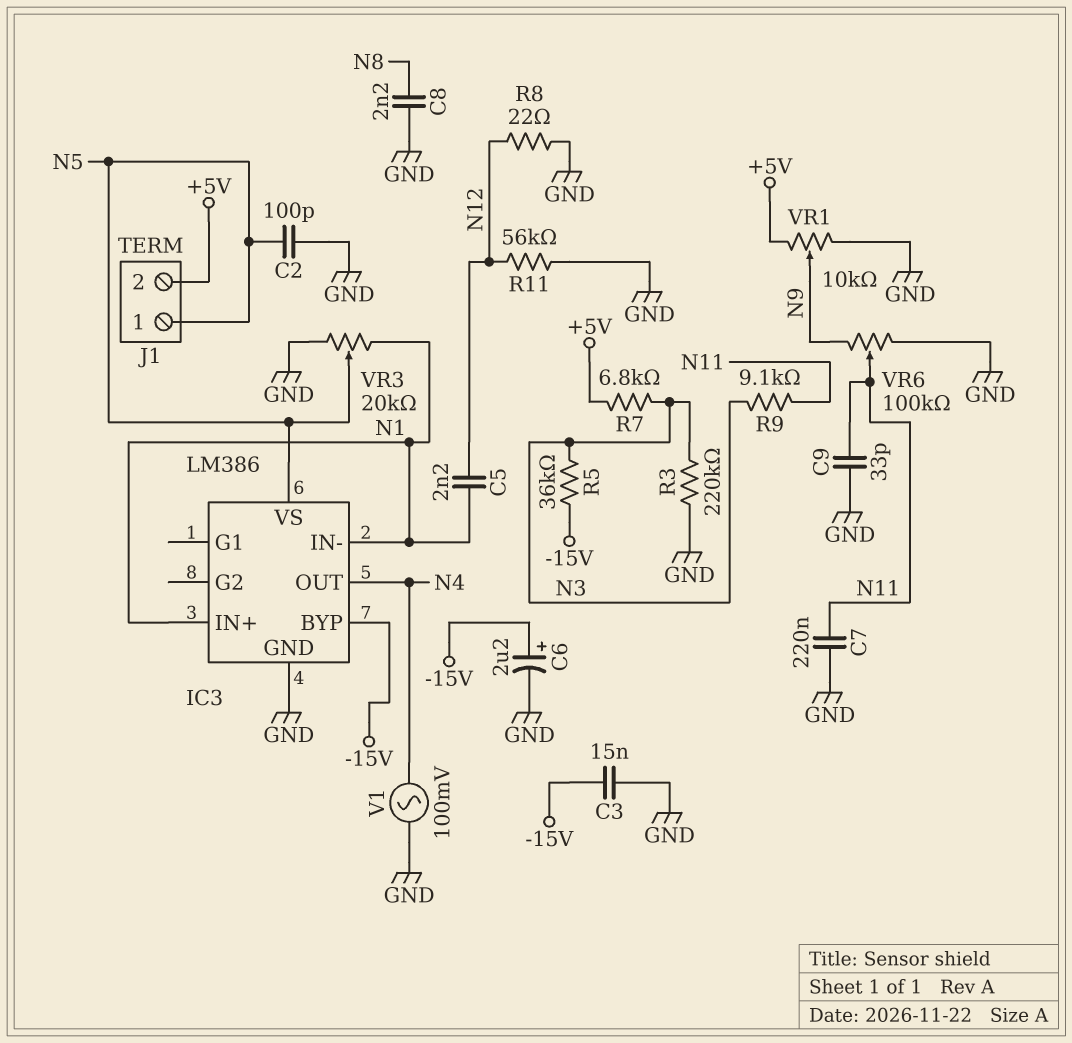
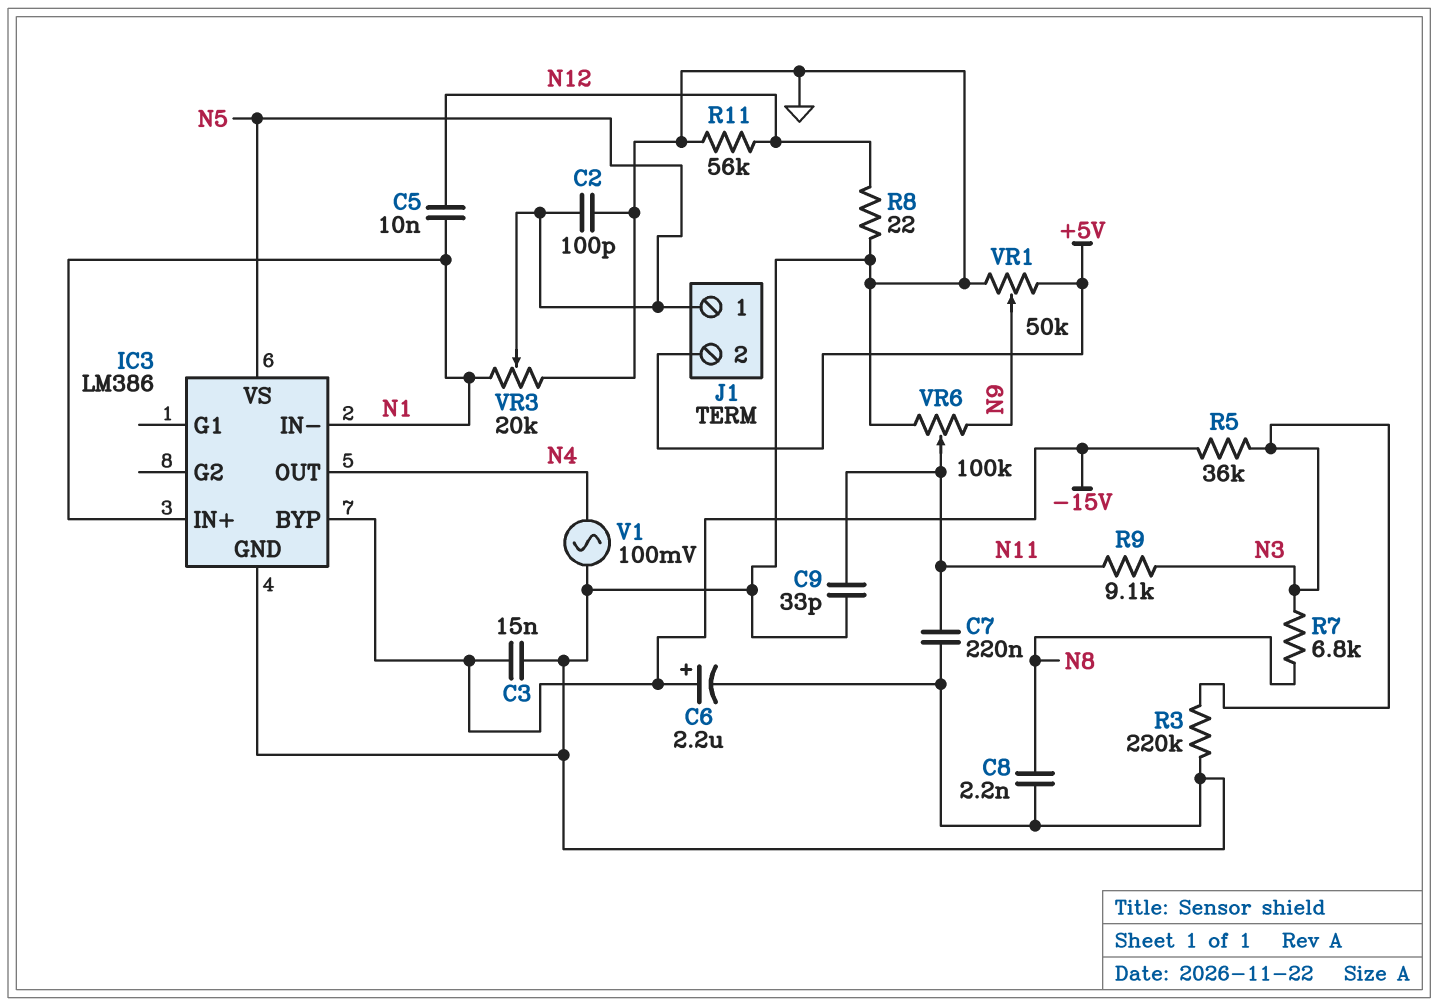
C5: 2.2nF (N1, N12) -> 10nF (N1, N12)
R7: 6.8k (+5V, N3) -> 6.8k (N3, N8)
VR1: 10k (+5V, GND, wiper N9) -> 50k (+5V, GND, wiper N9)

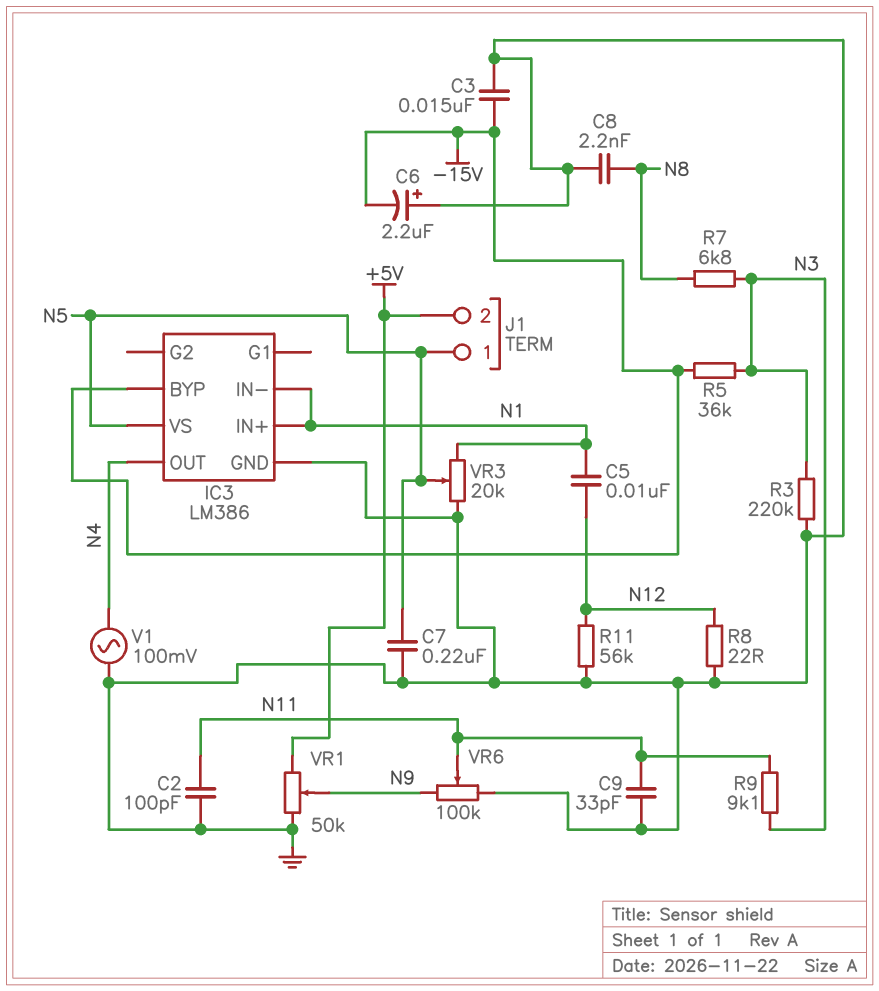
C2: 100pF (GND, N5) -> 100pF (GND, N11)
C6: 2.2uF (plus -15V, minus GND) -> 2.2uF (plus GND, minus -15V)
C7: 220nF (GND, N11) -> 220nF (GND, N5)

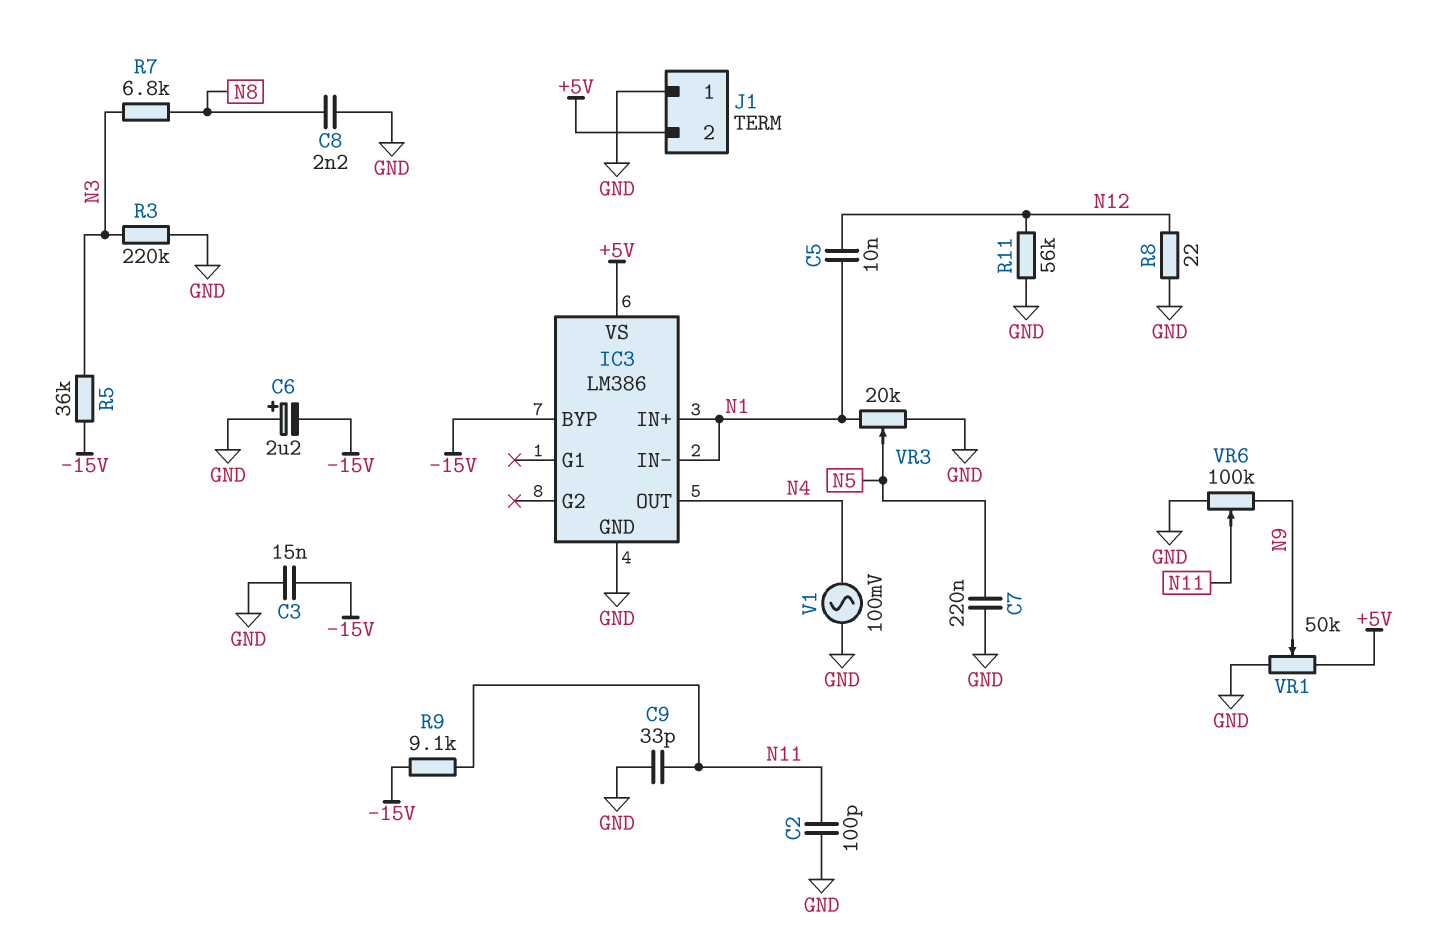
IC3 pin VS: N5 -> +5V
J1 pin 1: N5 -> GND
R9: 9.1k (N3, N11) -> 9.1k (-15V, N11)

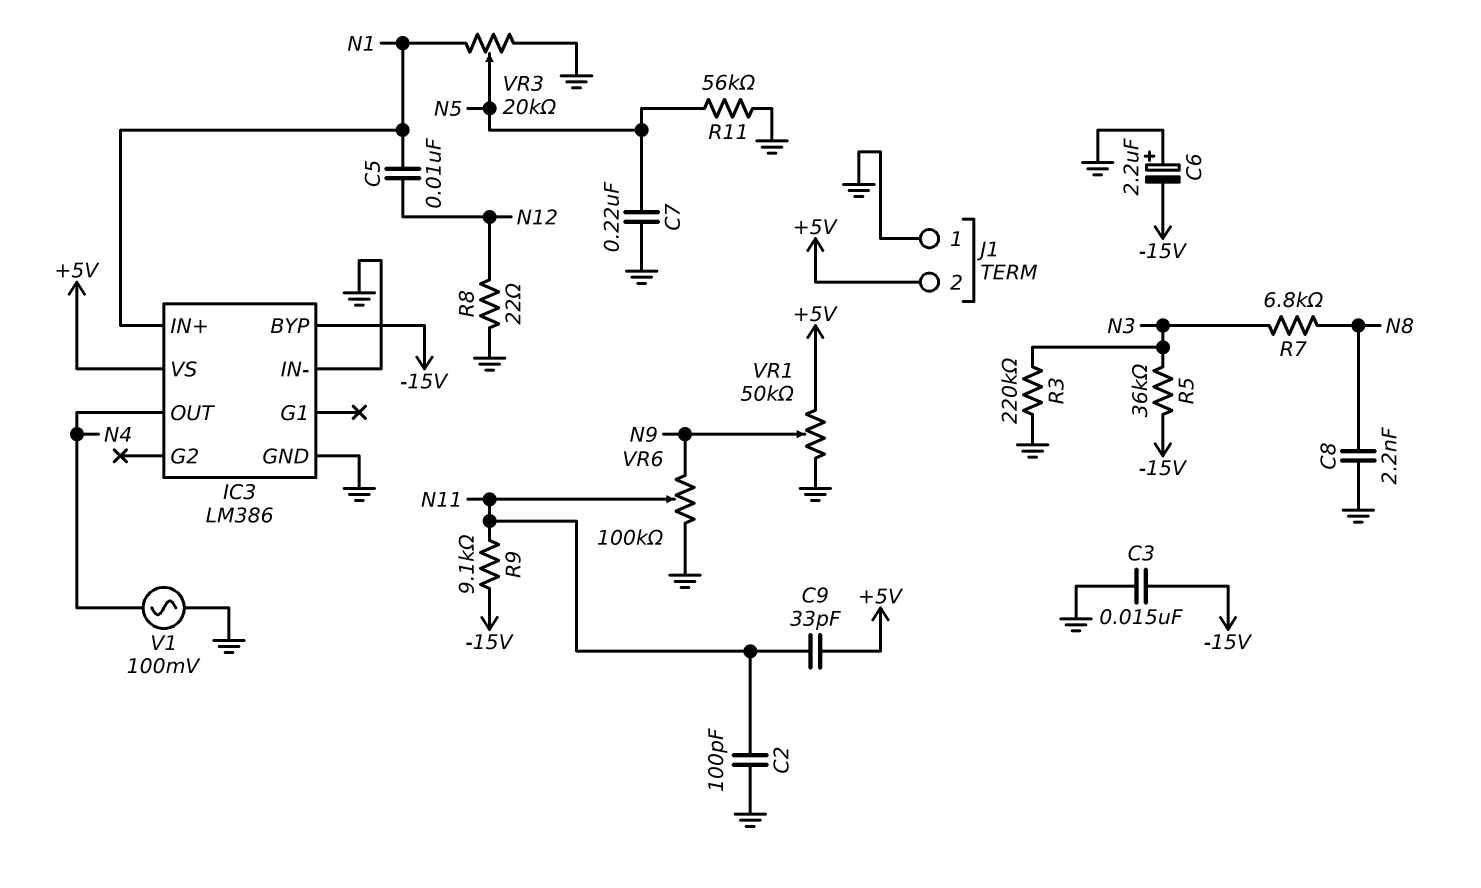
C9: 33pF (GND, N11) -> 33pF (+5V, N11)
IC3 pin IN-: N1 -> GND
R11: 56k (GND, N12) -> 56k (GND, N5)

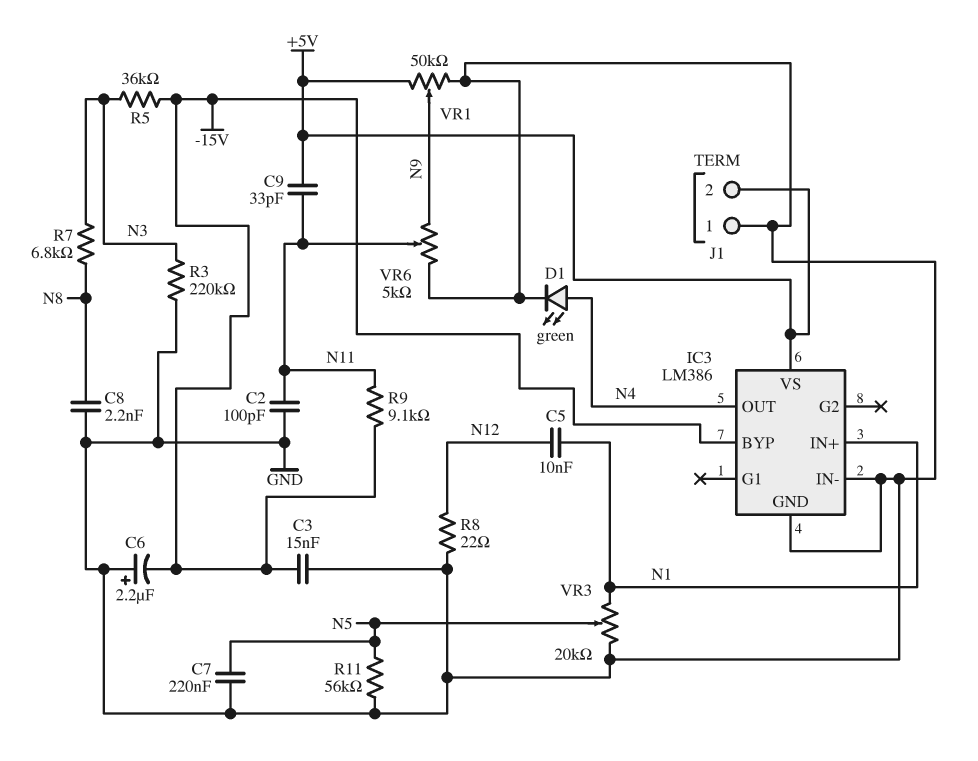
D1: none -> LED green (A N4, K GND)
V1: AC 100mV (GND, N4) -> none
VR6: 100k (GND, N9, wiper N11) -> 5k (GND, N9, wiper N11)

